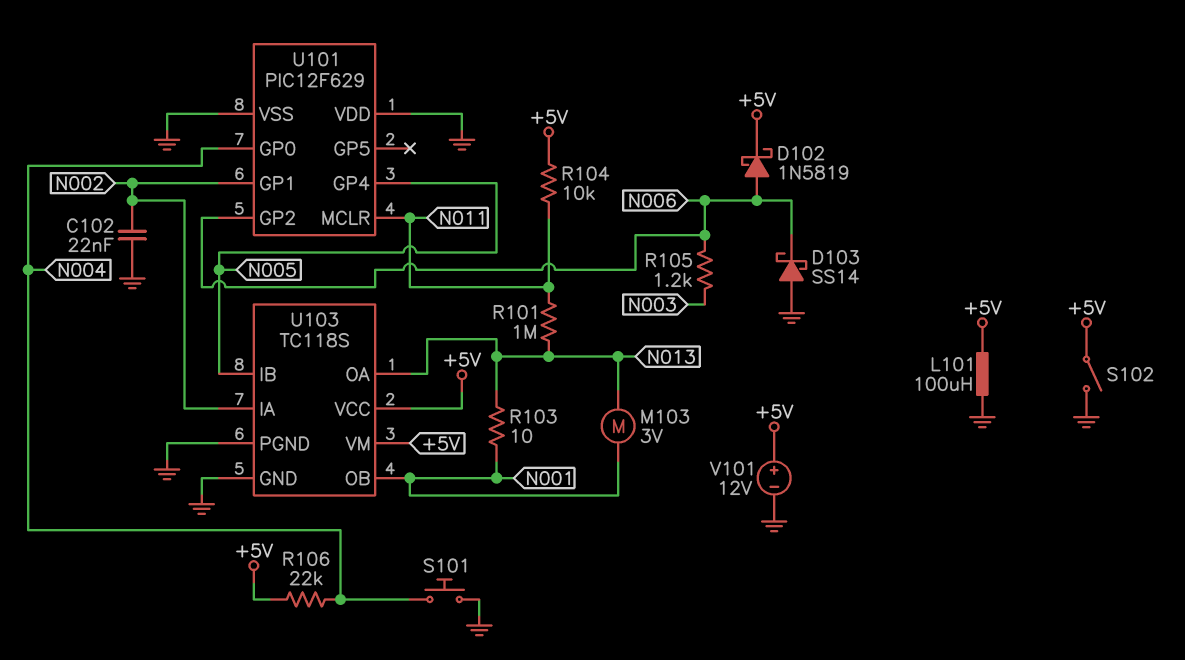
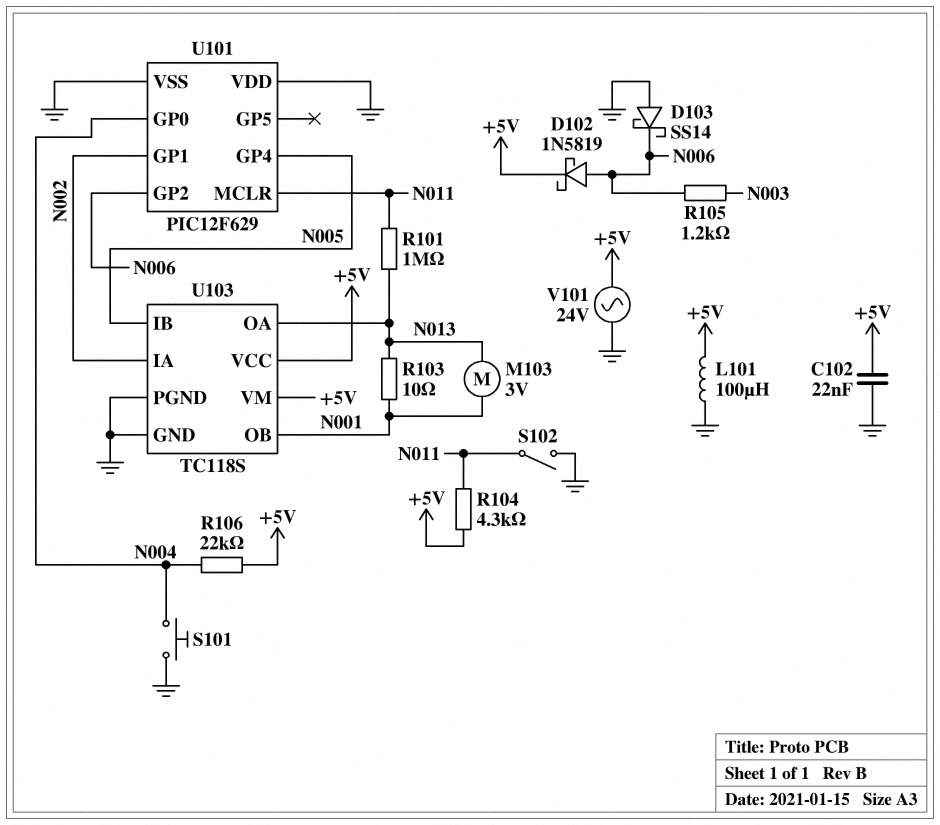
C102: 22nF (GND, N002) -> 22nF (+5V, GND)
R104: 10k (+5V, N011) -> 4.3k (+5V, N011)
S102: switch (+5V, GND) -> switch (GND, N011)
V101: 12V (plus +5V, minus GND) -> AC 24V (+5V, GND)

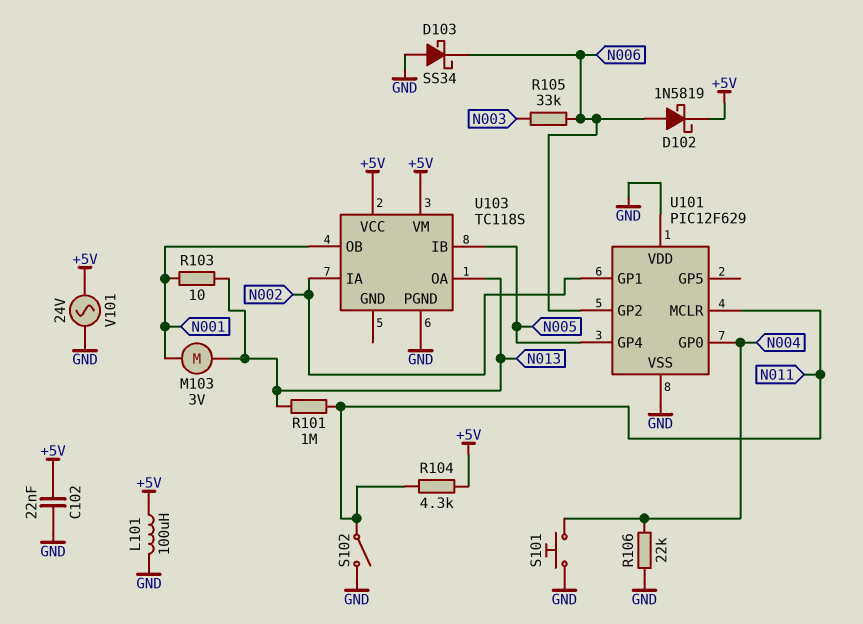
D103: schottky SS14 (A GND, K N006) -> schottky SS34 (A GND, K N006)
R105: 1.2k (N003, N006) -> 33k (N003, N006)
R106: 22k (+5V, N004) -> 22k (GND, N004)
U103 pin GND: GND -> none

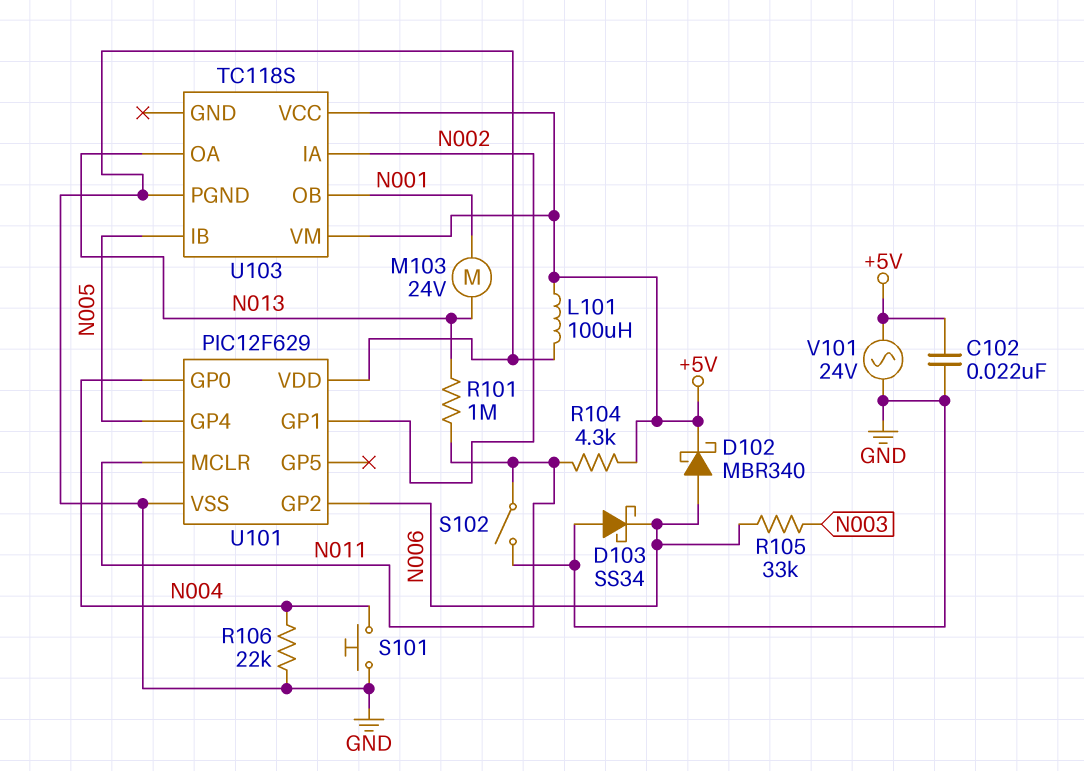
D102: schottky 1N5819 (A N006, K +5V) -> schottky MBR340 (A N006, K +5V)
M103: motor 3V (N001, N013) -> motor 24V (N001, N013)
R103: 10 (N001, N013) -> none

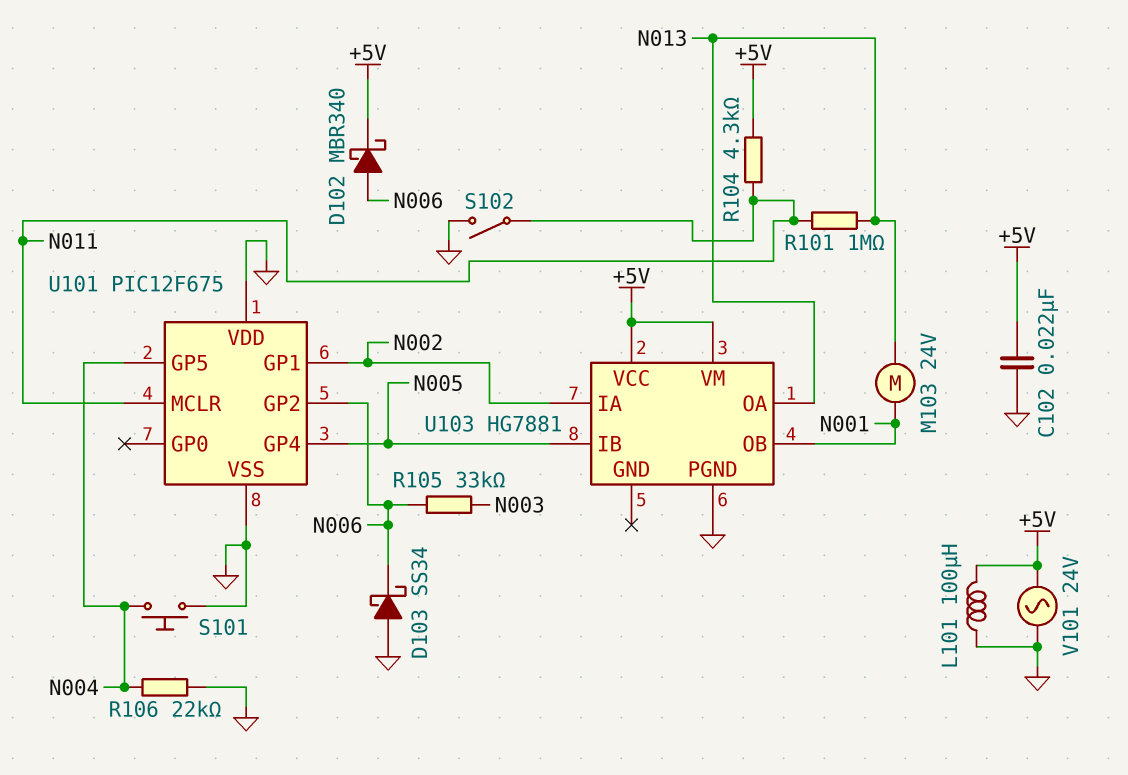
U101: PIC12F629 -> PIC12F675
U101 pin GP0: N004 -> none
U101 pin GP5: none -> N004
U103: TC118S -> HG7881

